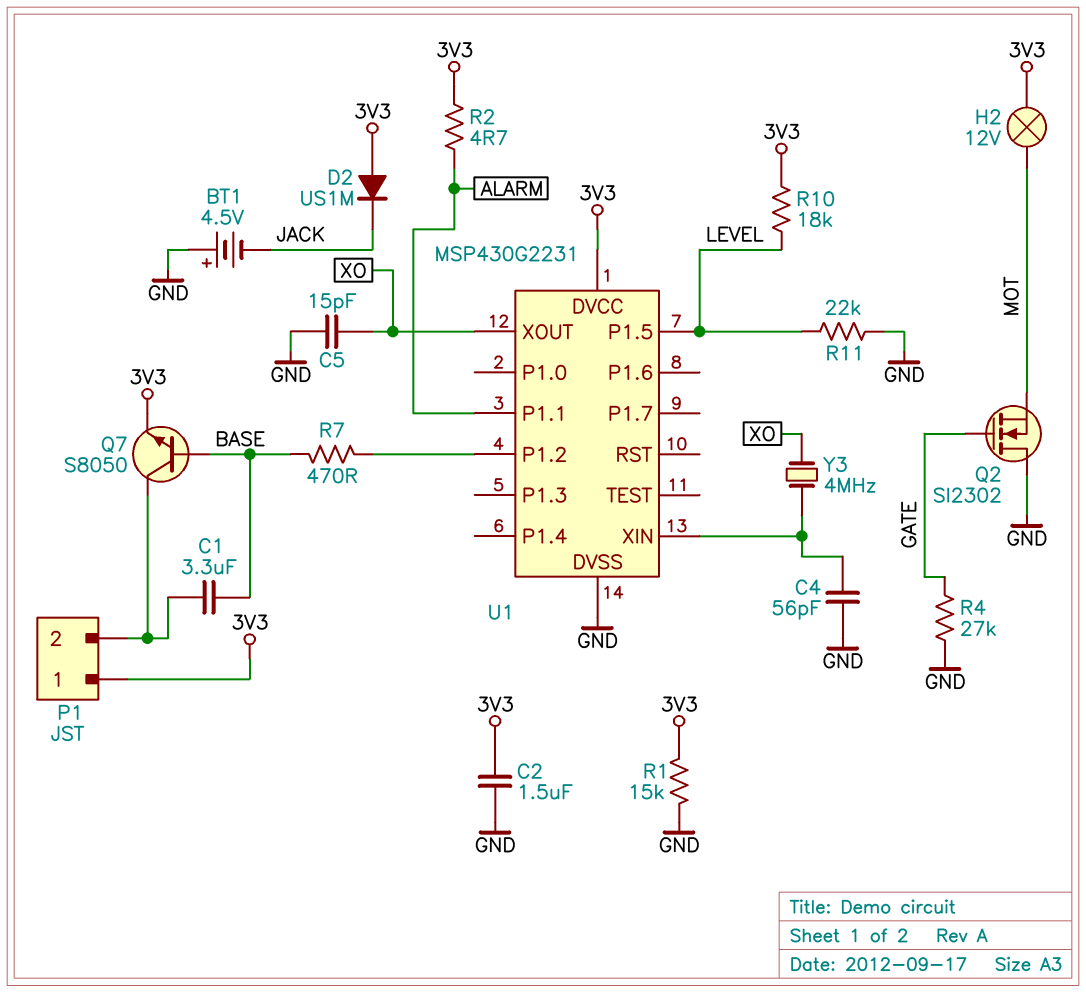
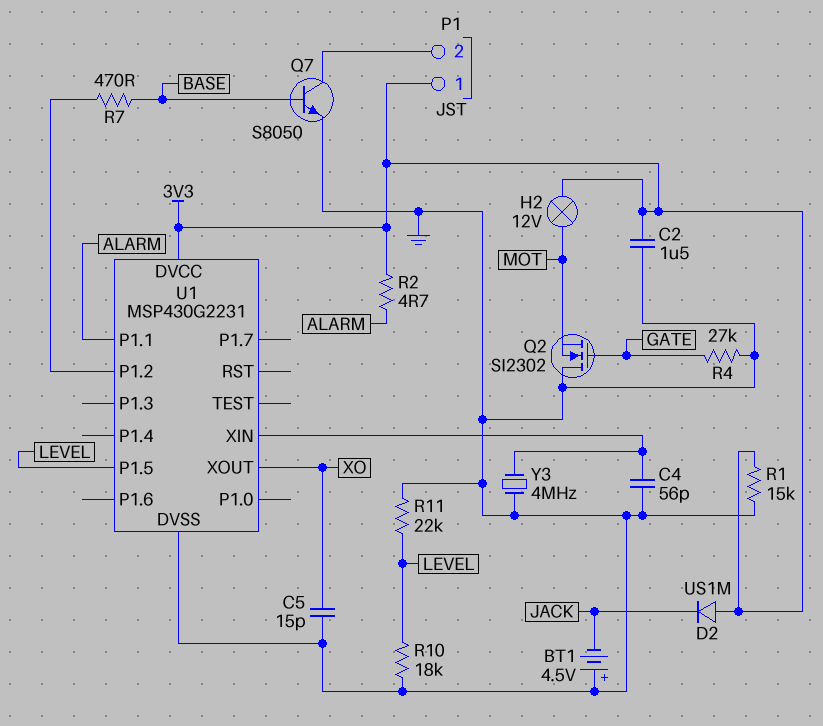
C1: 3.3uF (BASE, P1/2) -> none
Q7: NPN S8050 (B BASE, C P1/2, E 3V3) -> NPN S8050 (B BASE, C P1/2, E GND)
R10: 18k (3V3, LEVEL) -> 18k (GND, LEVEL)
Y3: 4MHz (U1/XIN, XO) -> 4MHz (GND, U1/XIN)

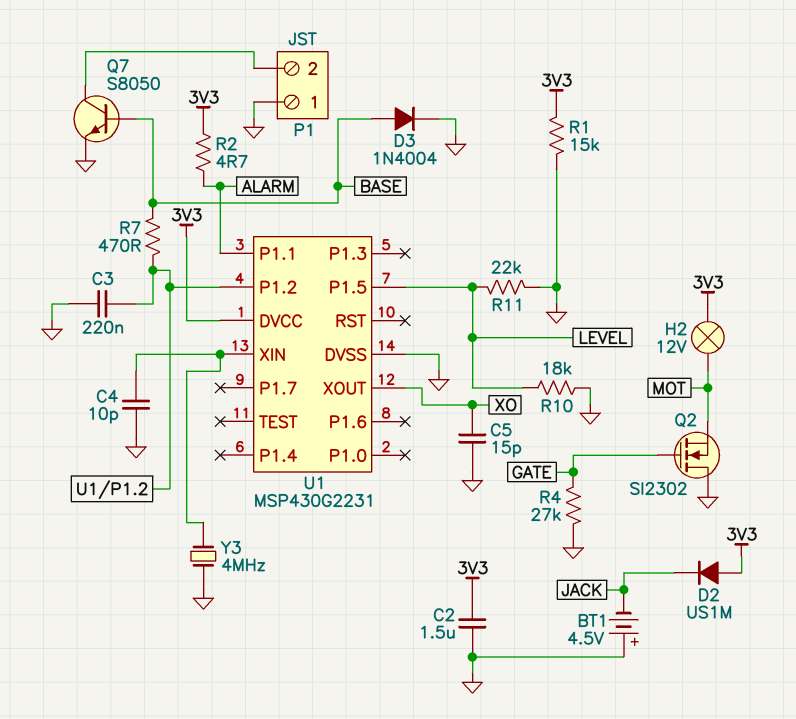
C3: none -> 220nF (GND, U1/P1.2)
C4: 56pF (GND, U1/XIN) -> 10pF (GND, U1/XIN)
D3: none -> diode 1N4004 (A BASE, K GND)
P1 pin 1: 3V3 -> GND

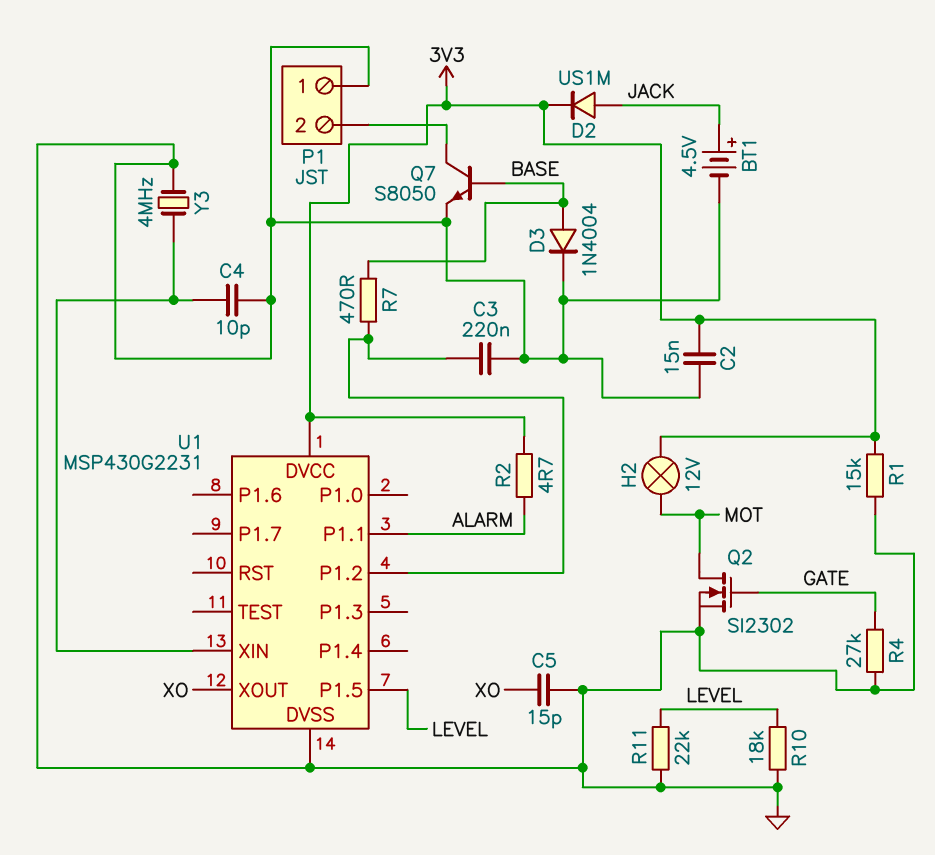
BT1: 4.5V (plus GND, minus JACK) -> 4.5V (plus JACK, minus GND)
C2: 1.5uF (3V3, GND) -> 15nF (3V3, GND)
D2: diode US1M (A 3V3, K JACK) -> diode US1M (A JACK, K 3V3)
Q2: NMOS SI2302 (G GATE, D GND, S MOT) -> NMOS SI2302 (G GATE, D MOT, S GND)

